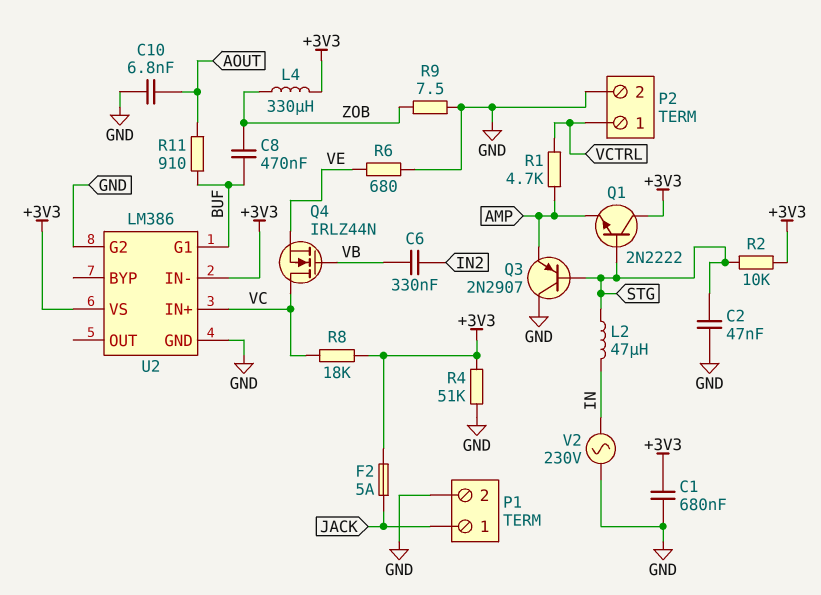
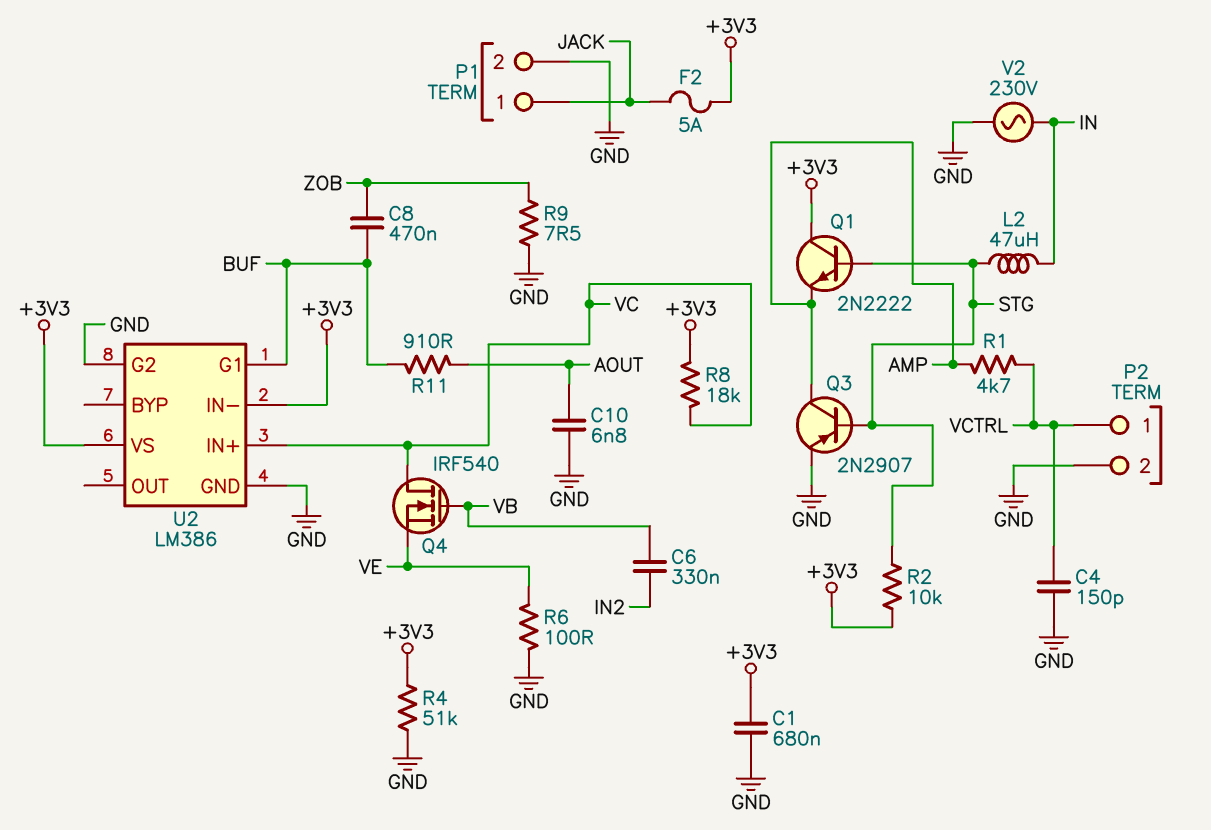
C2: 47nF (GND, STG) -> none
C4: none -> 150pF (GND, VCTRL)
L4: 330uH (+3V3, ZOB) -> none
Q3: PNP 2N2907 (B STG, C GND, E AMP) -> PNP 2N2907 (B STG, C AMP, E GND)
Q4: NMOS IRLZ44N (G VB, D VC, S VE) -> NMOS IRF540 (G VB, D VC, S VE)
R6: 680 (GND, VE) -> 100 (GND, VE)

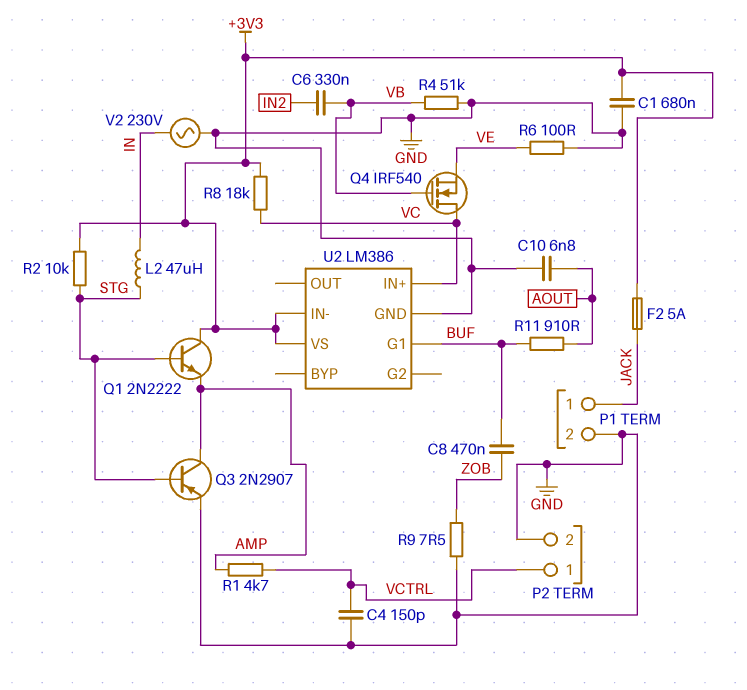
R4: 51k (+3V3, GND) -> 51k (GND, VB)
U2 pin G2: GND -> none

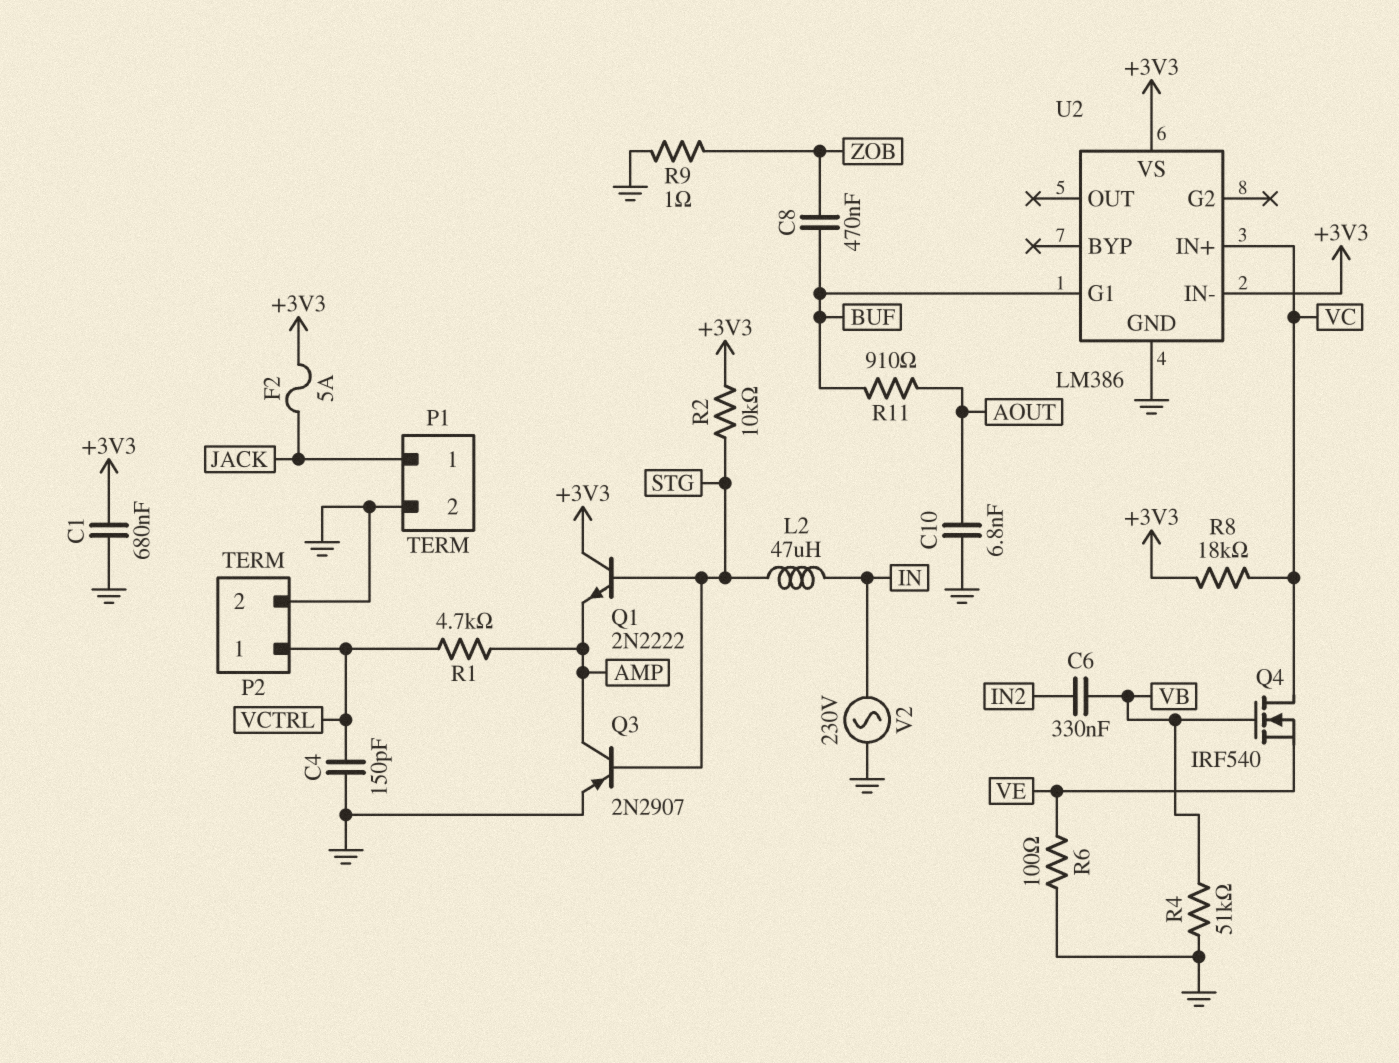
R9: 7.5 (GND, ZOB) -> 1 (GND, ZOB)

